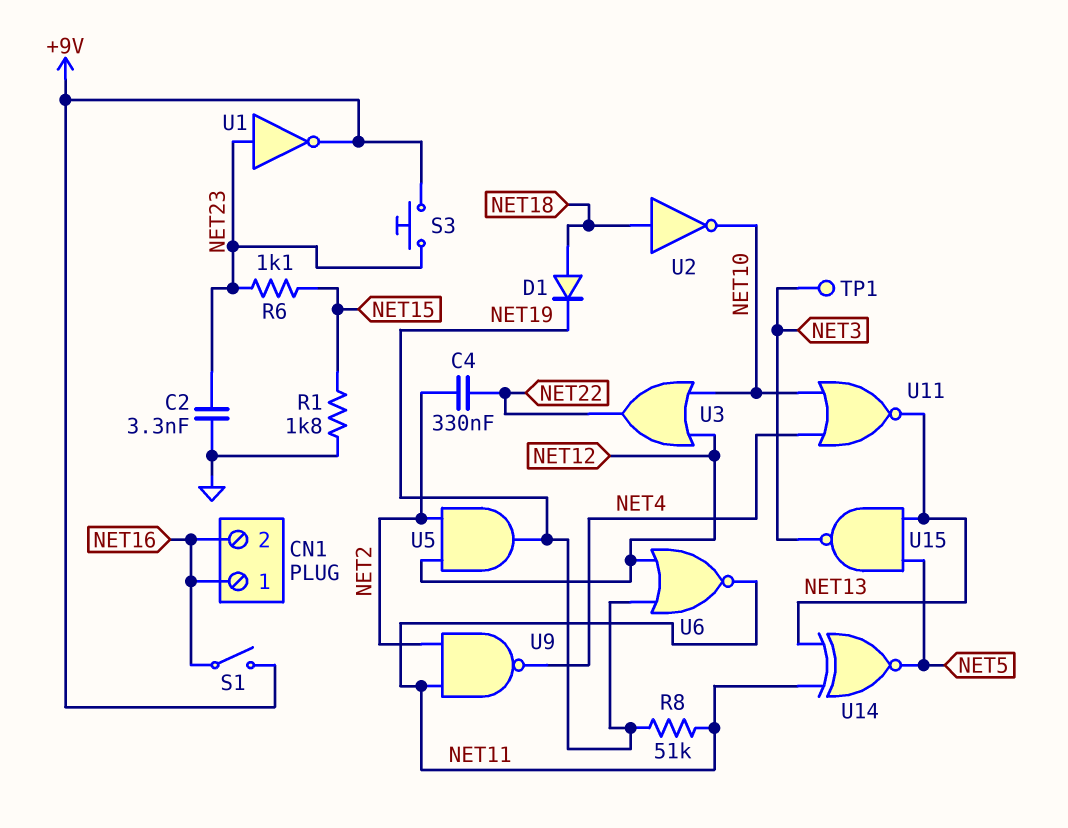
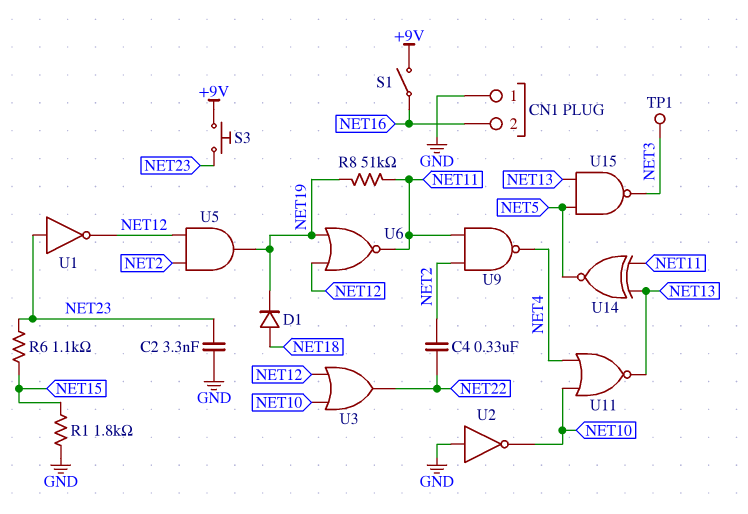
CN1 pin 1: NET16 -> GND
U1: NOT (in NET23, out +9V) -> NOT (in NET23, out NET12)
U2: NOT (in NET18, out NET10) -> NOT (in GND, out NET10)

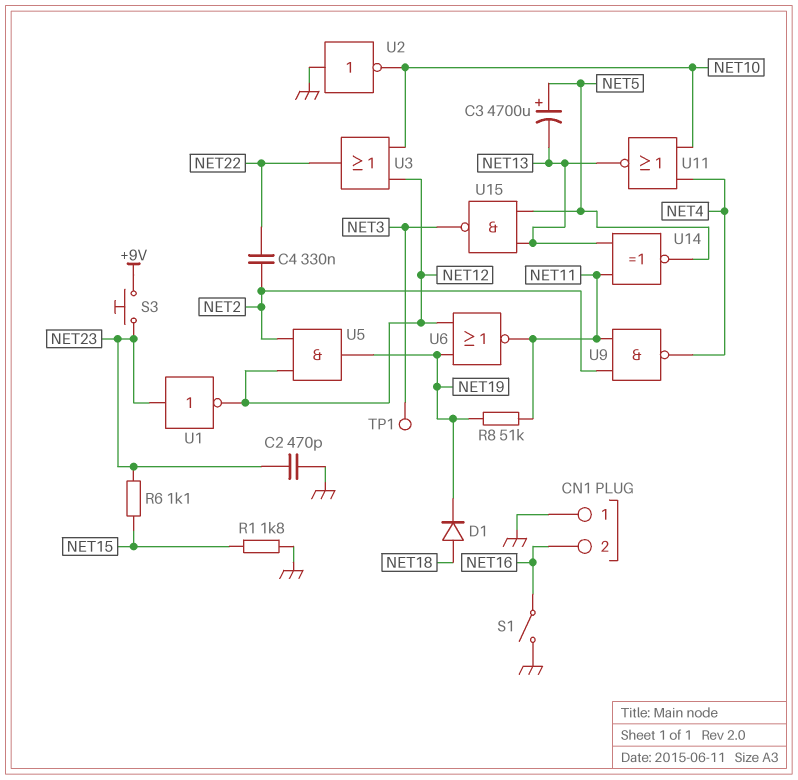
C2: 3.3nF (GND, NET23) -> 470pF (GND, NET23)
C3: none -> 4700uF (plus NET5, minus NET13)
S1: switch (+9V, NET16) -> switch (GND, NET16)

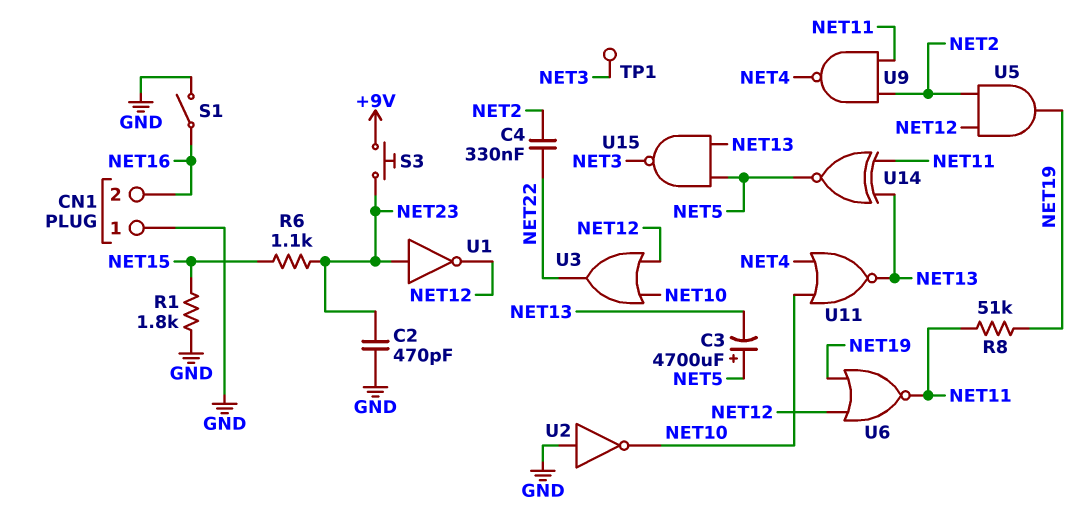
D1: diode (A NET18, K NET19) -> none

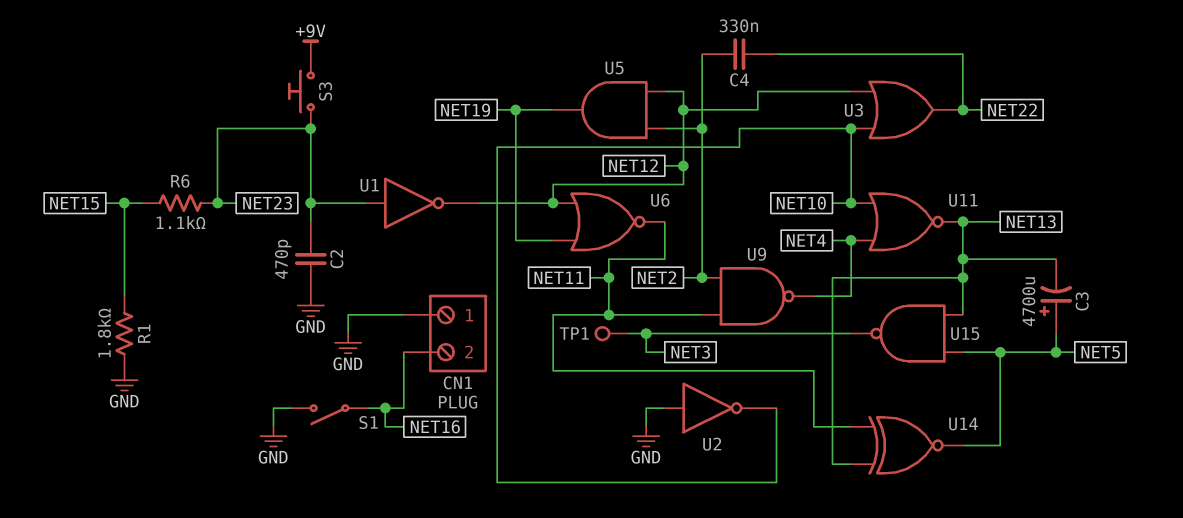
R8: 51k (NET11, NET19) -> none

